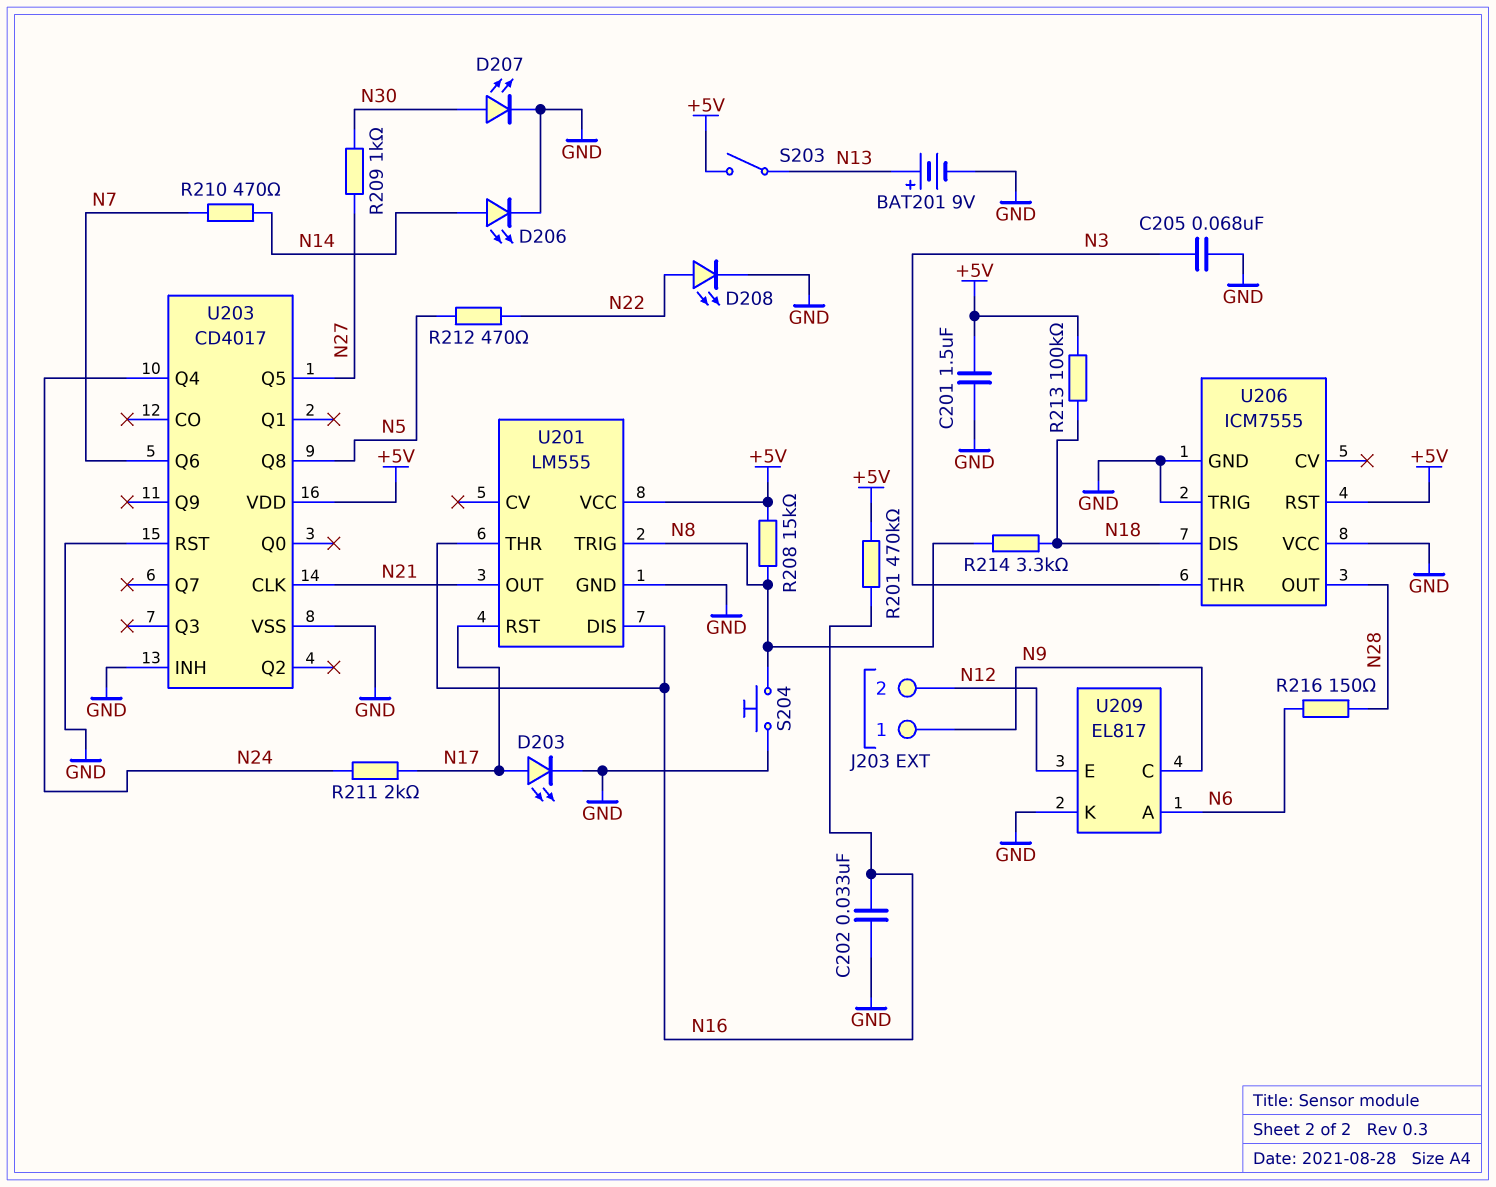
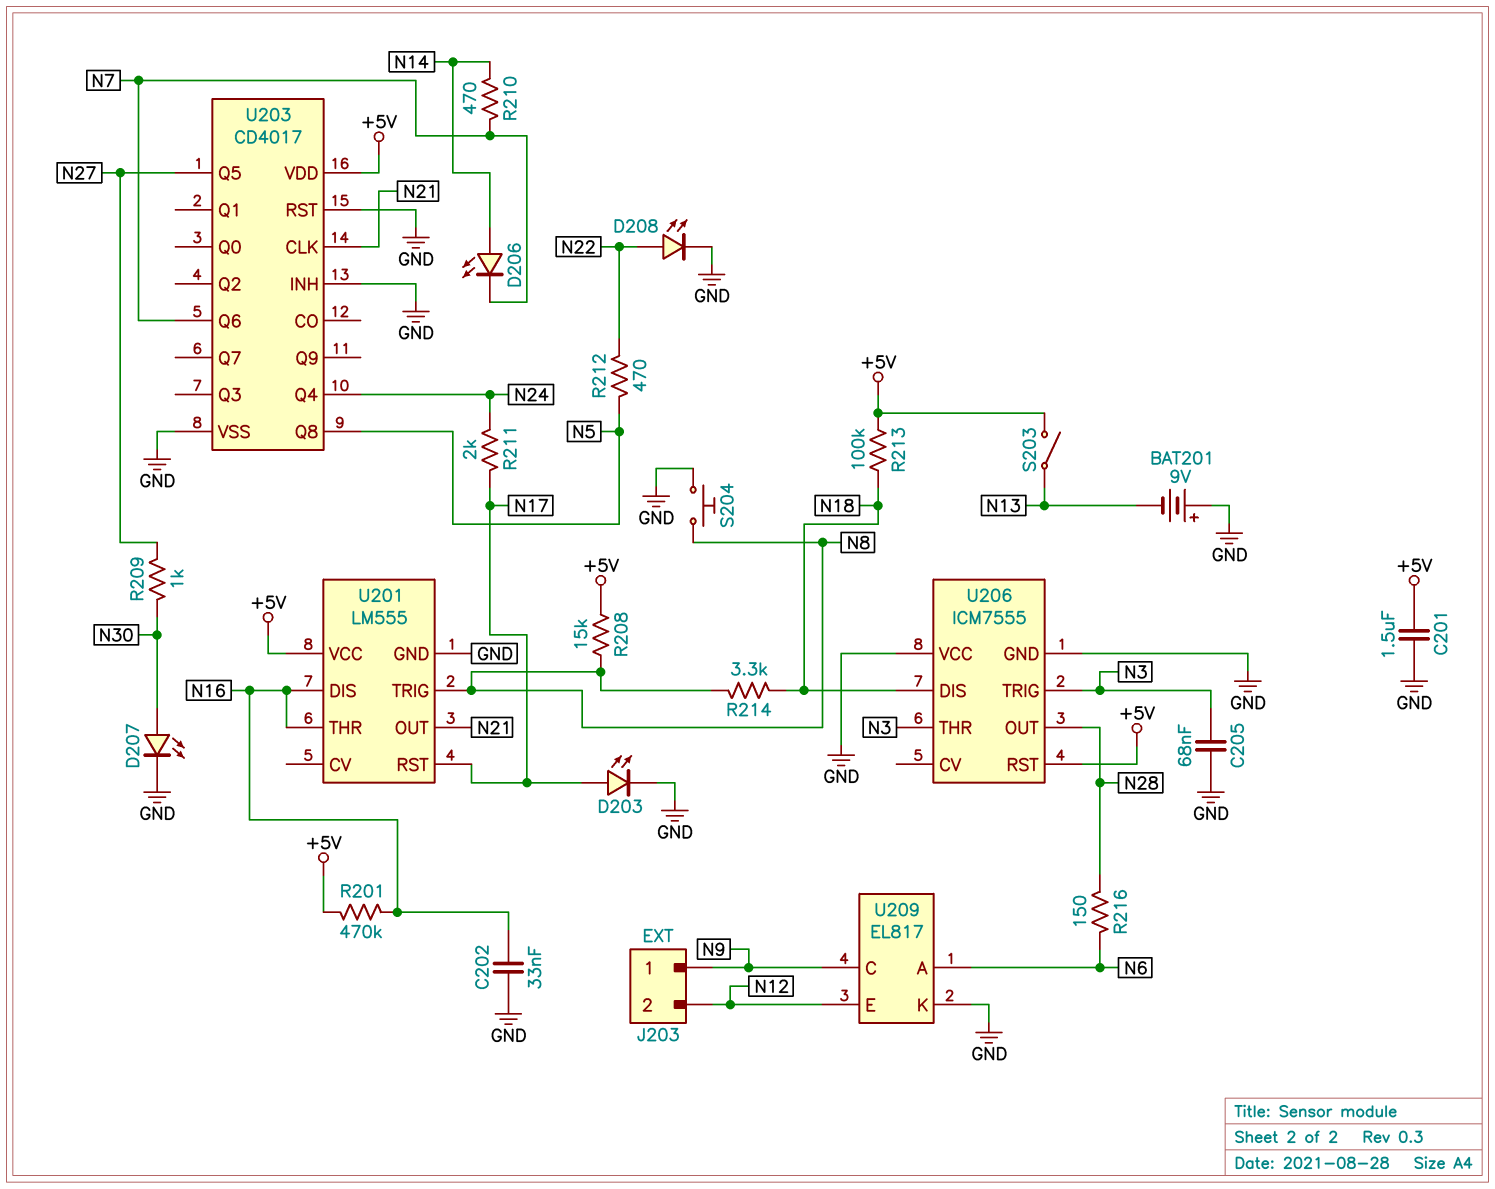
BAT201: 9V (plus N13, minus GND) -> 9V (plus GND, minus N13)
D206: LED (A N14, K GND) -> LED (A N14, K N7)
U206 pin TRIG: GND -> N3

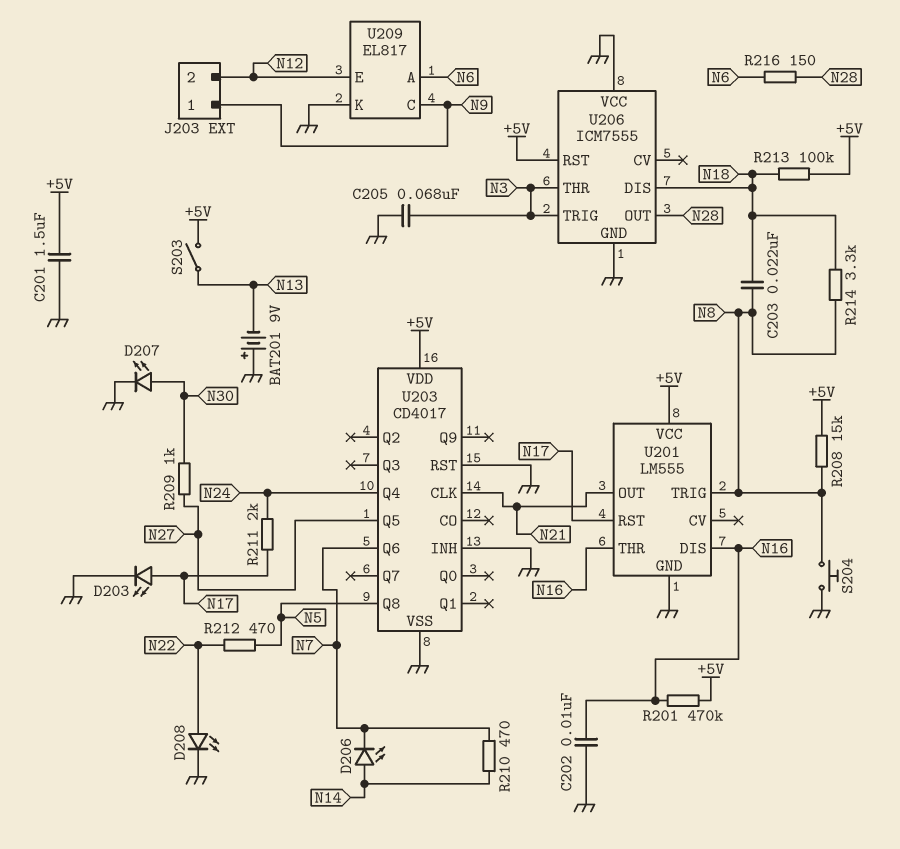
C202: 33nF (GND, N16) -> 10nF (GND, N16)
C203: none -> 22nF (N8, N18)

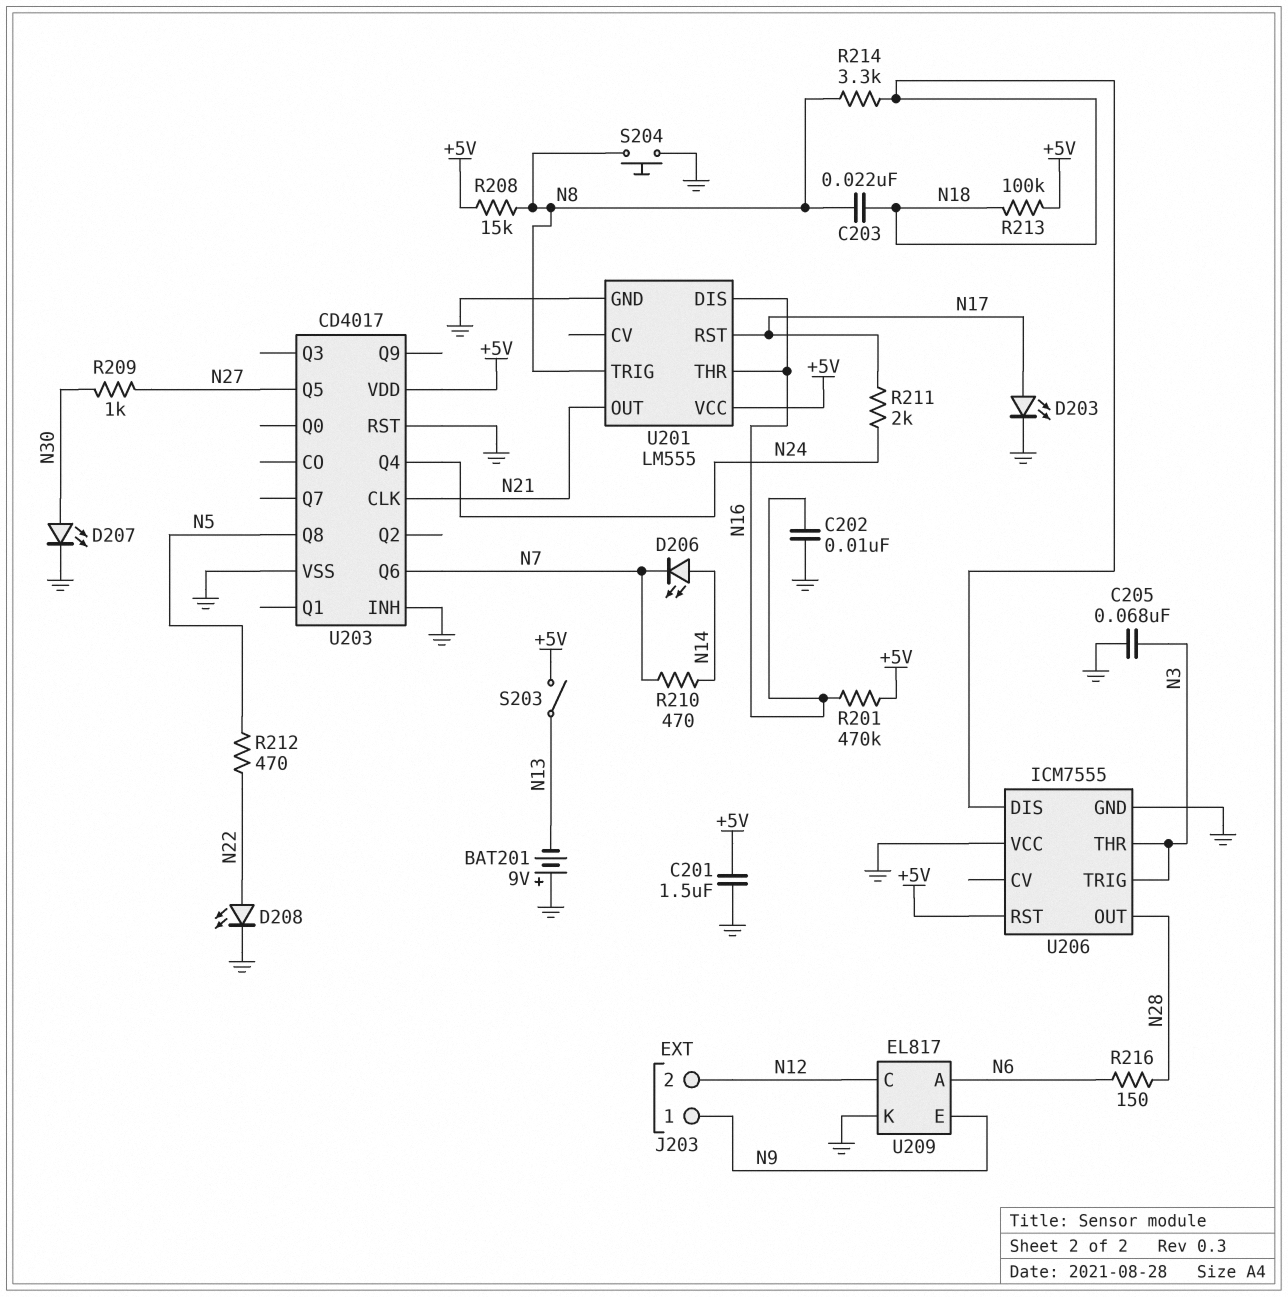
U209 pin C: N9 -> N12
U209 pin E: N12 -> N9

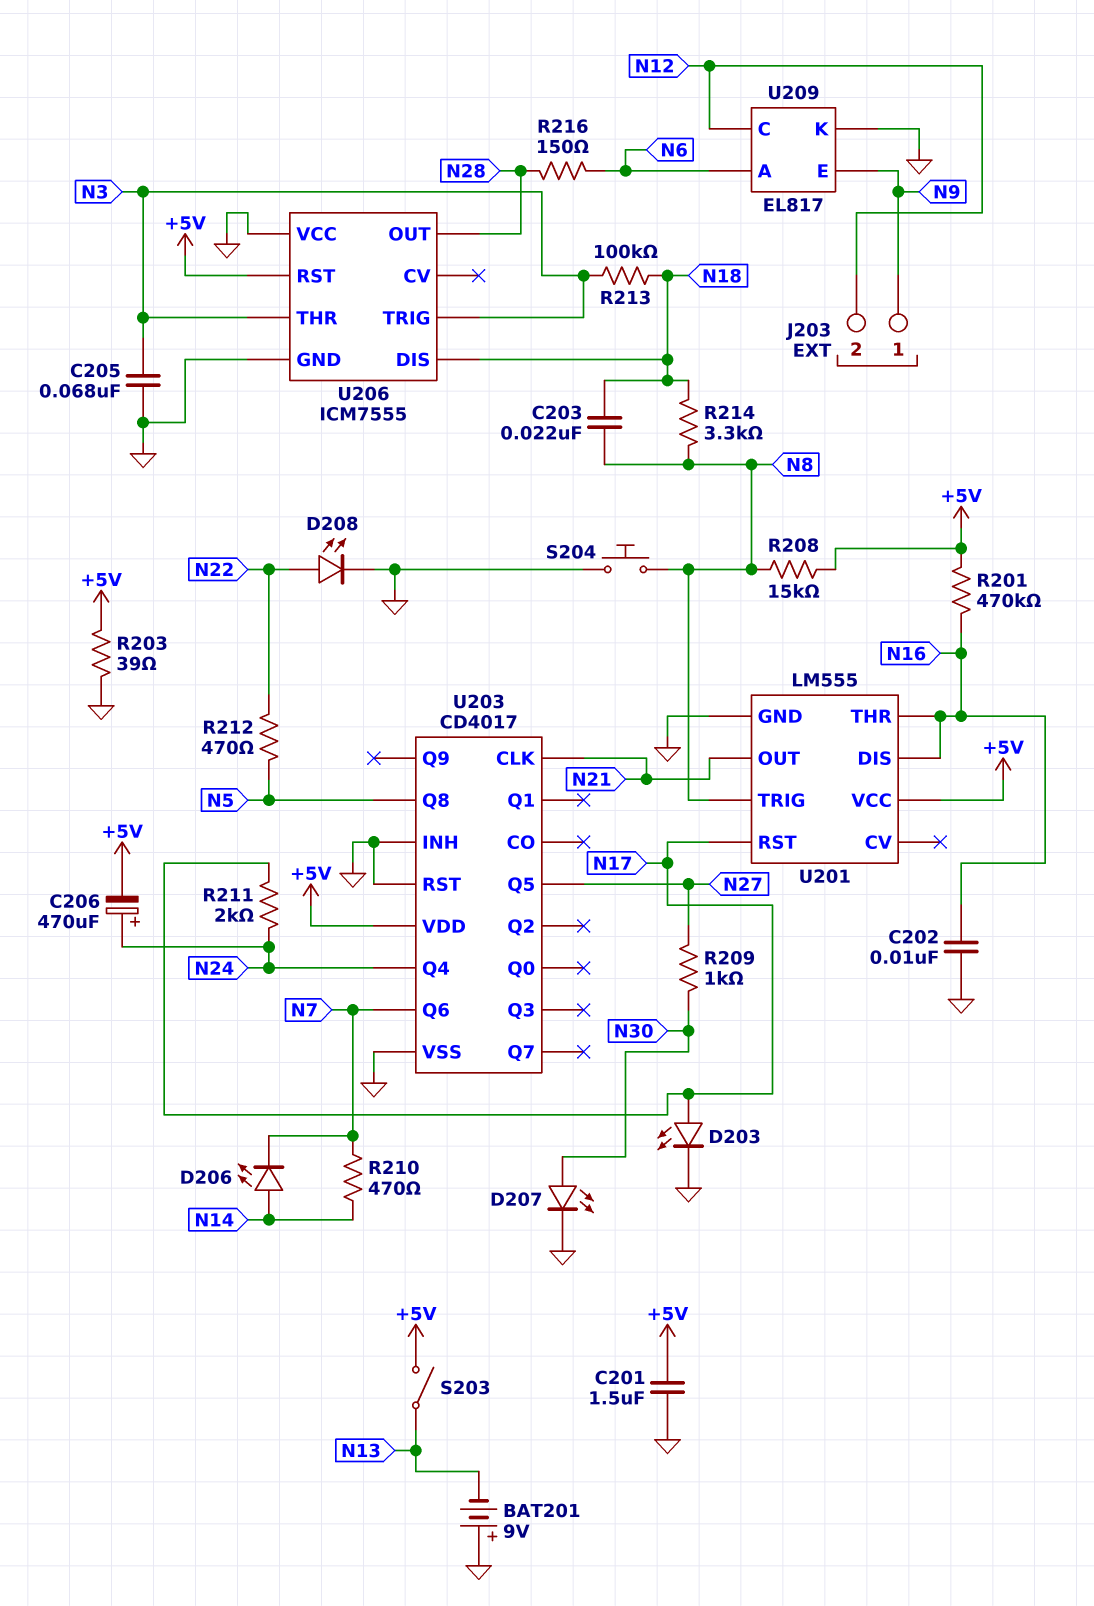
C206: none -> 470uF (plus N24, minus +5V)
R203: none -> 39 (+5V, GND)
R213: 100k (+5V, N18) -> 100k (N3, N18)

